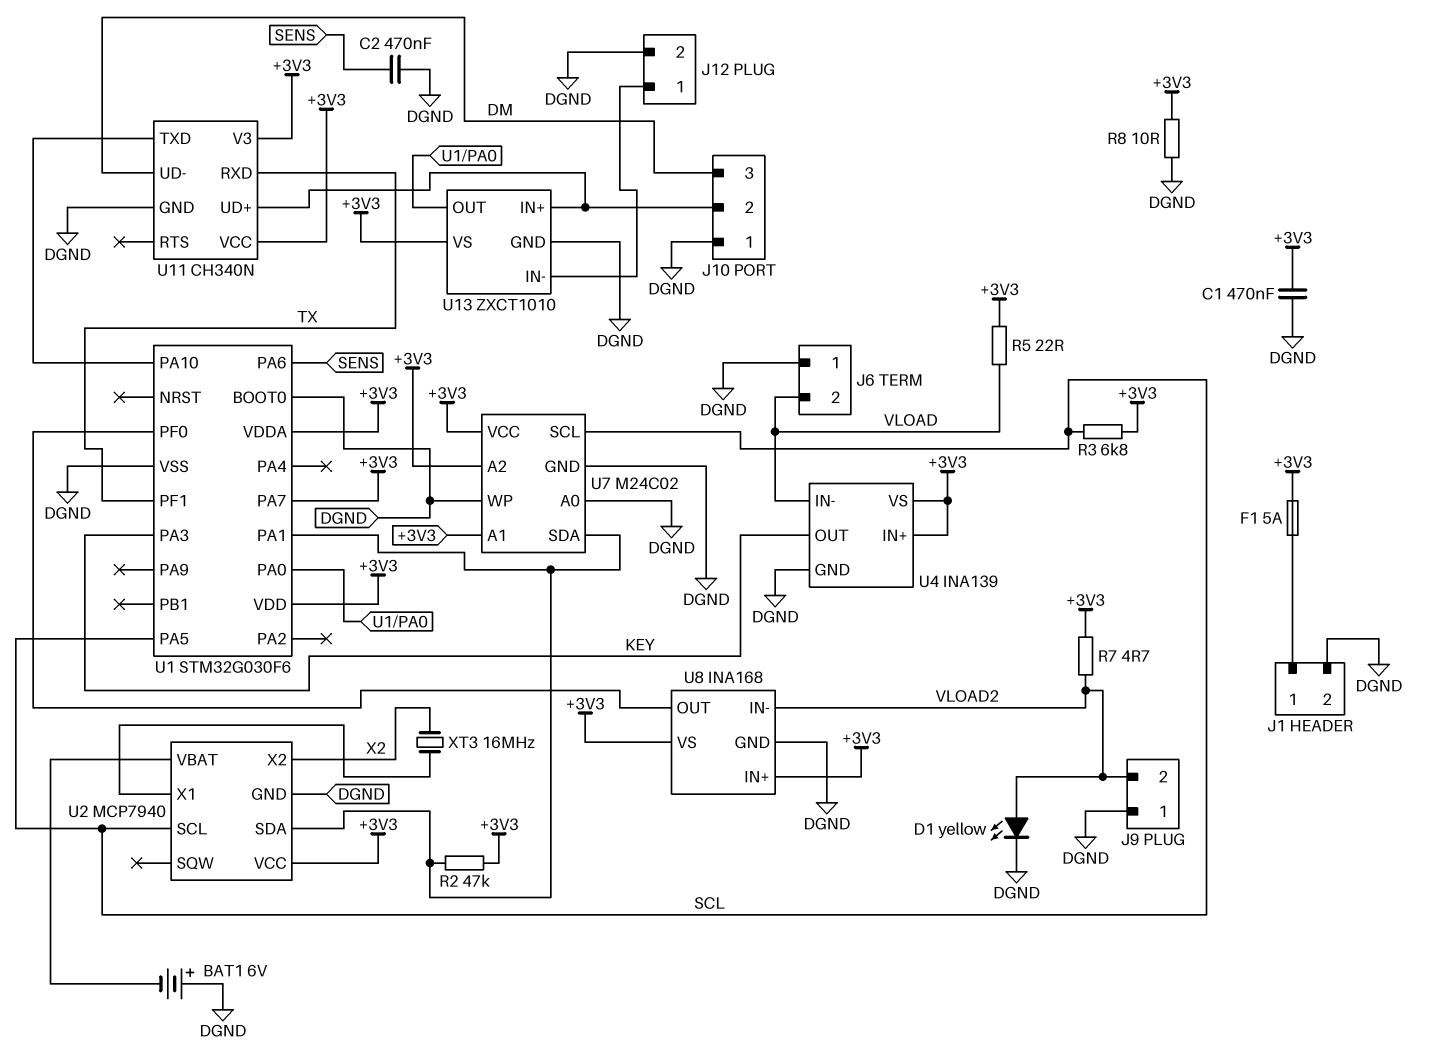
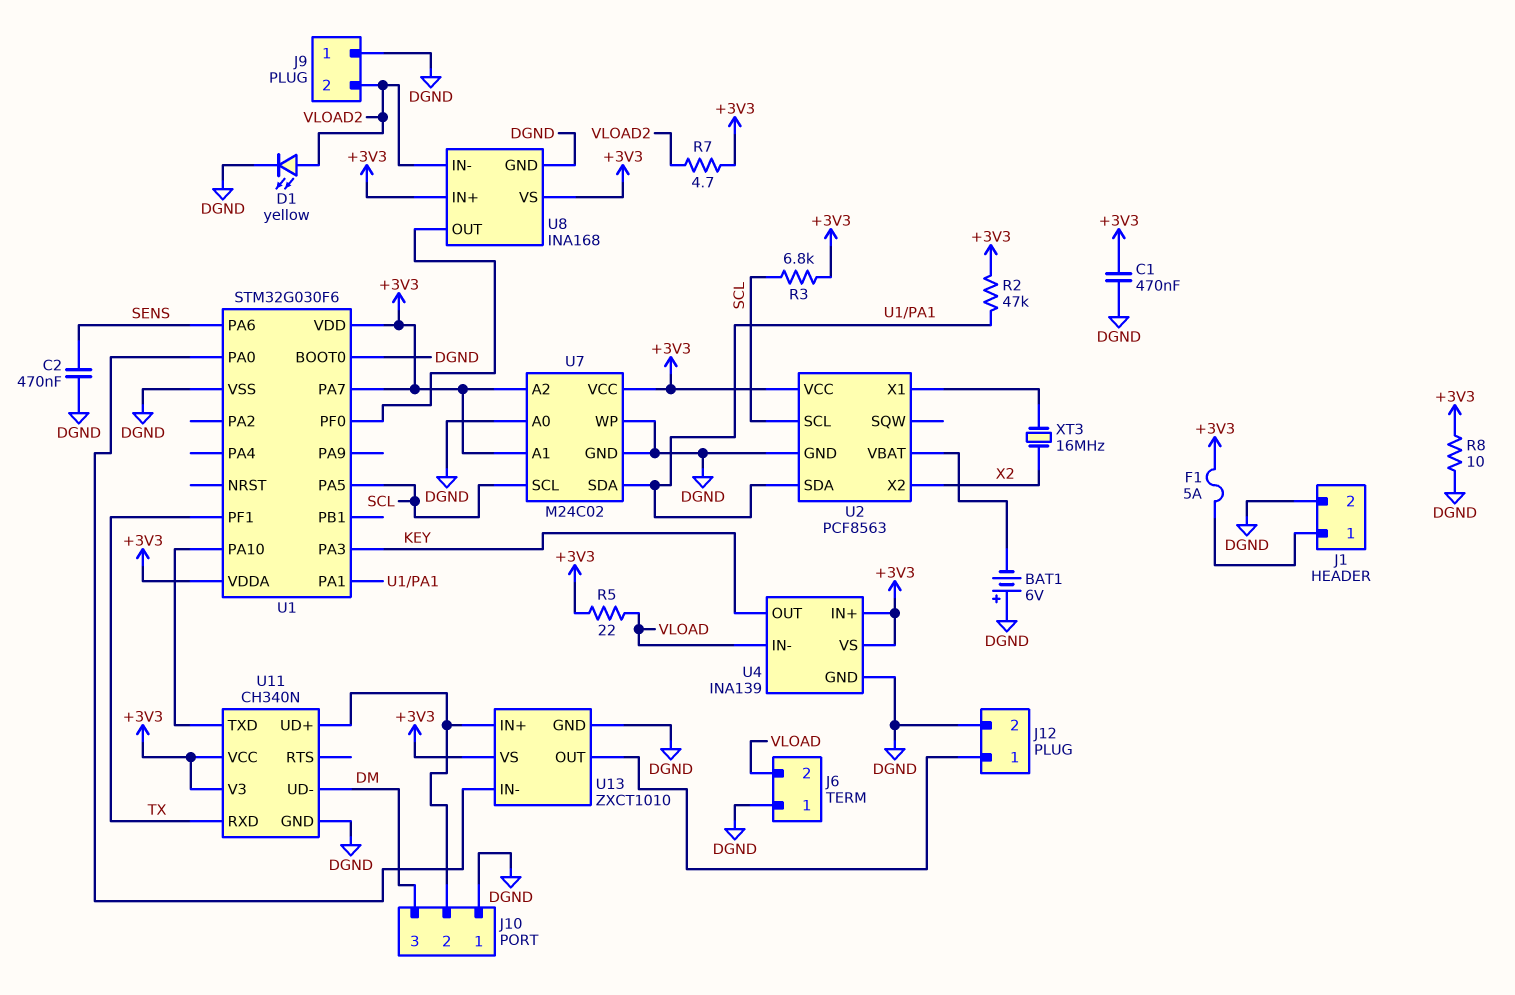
U2: MCP7940 -> PCF8563
U13 pin IN-: J12/1 -> U1/PA0
U13 pin OUT: U1/PA0 -> J12/1

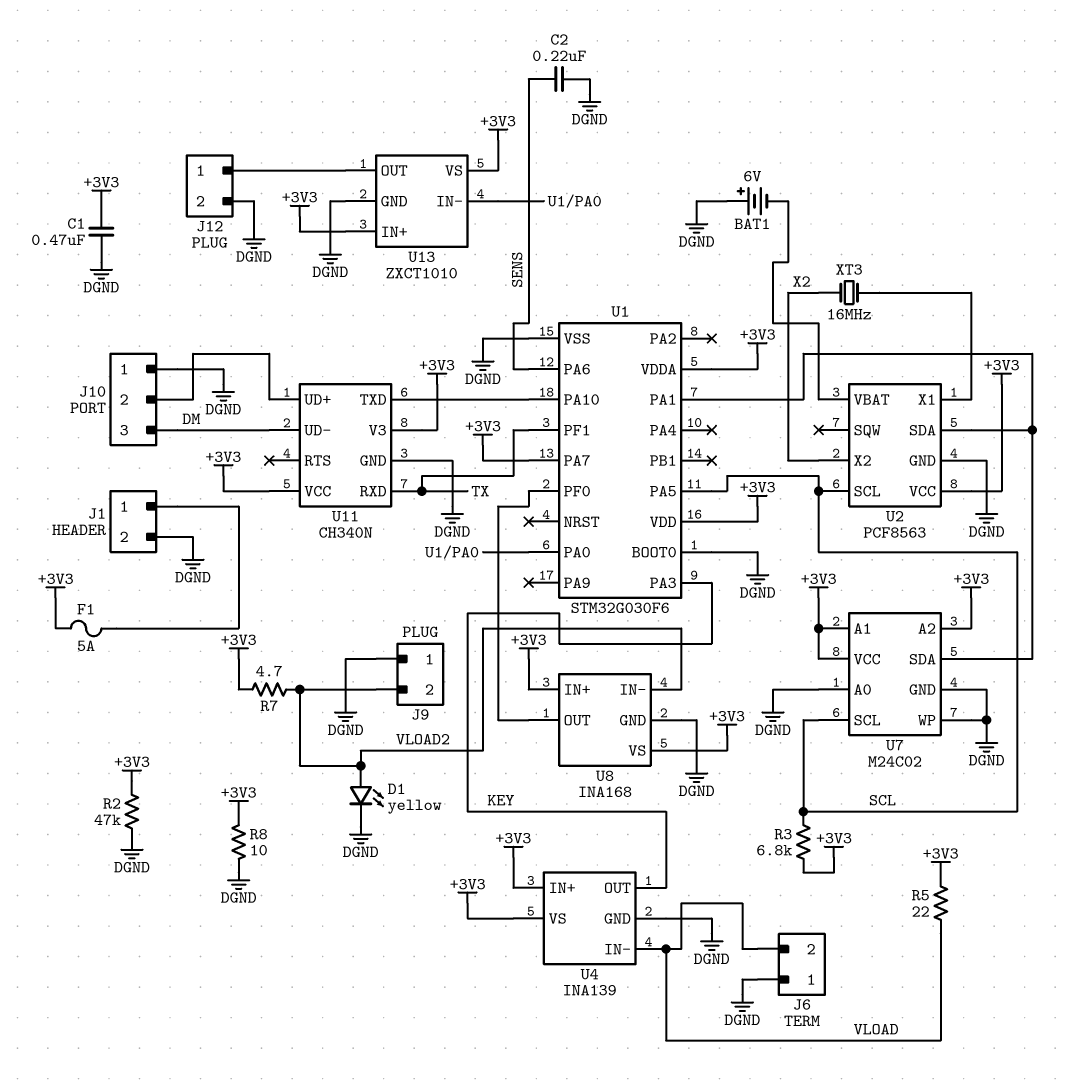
C2: 470nF (DGND, SENS) -> 220nF (DGND, SENS)
R2: 47k (+3V3, U1/PA1) -> 47k (+3V3, DGND)
U13 pin IN+: J10/2 -> +3V3

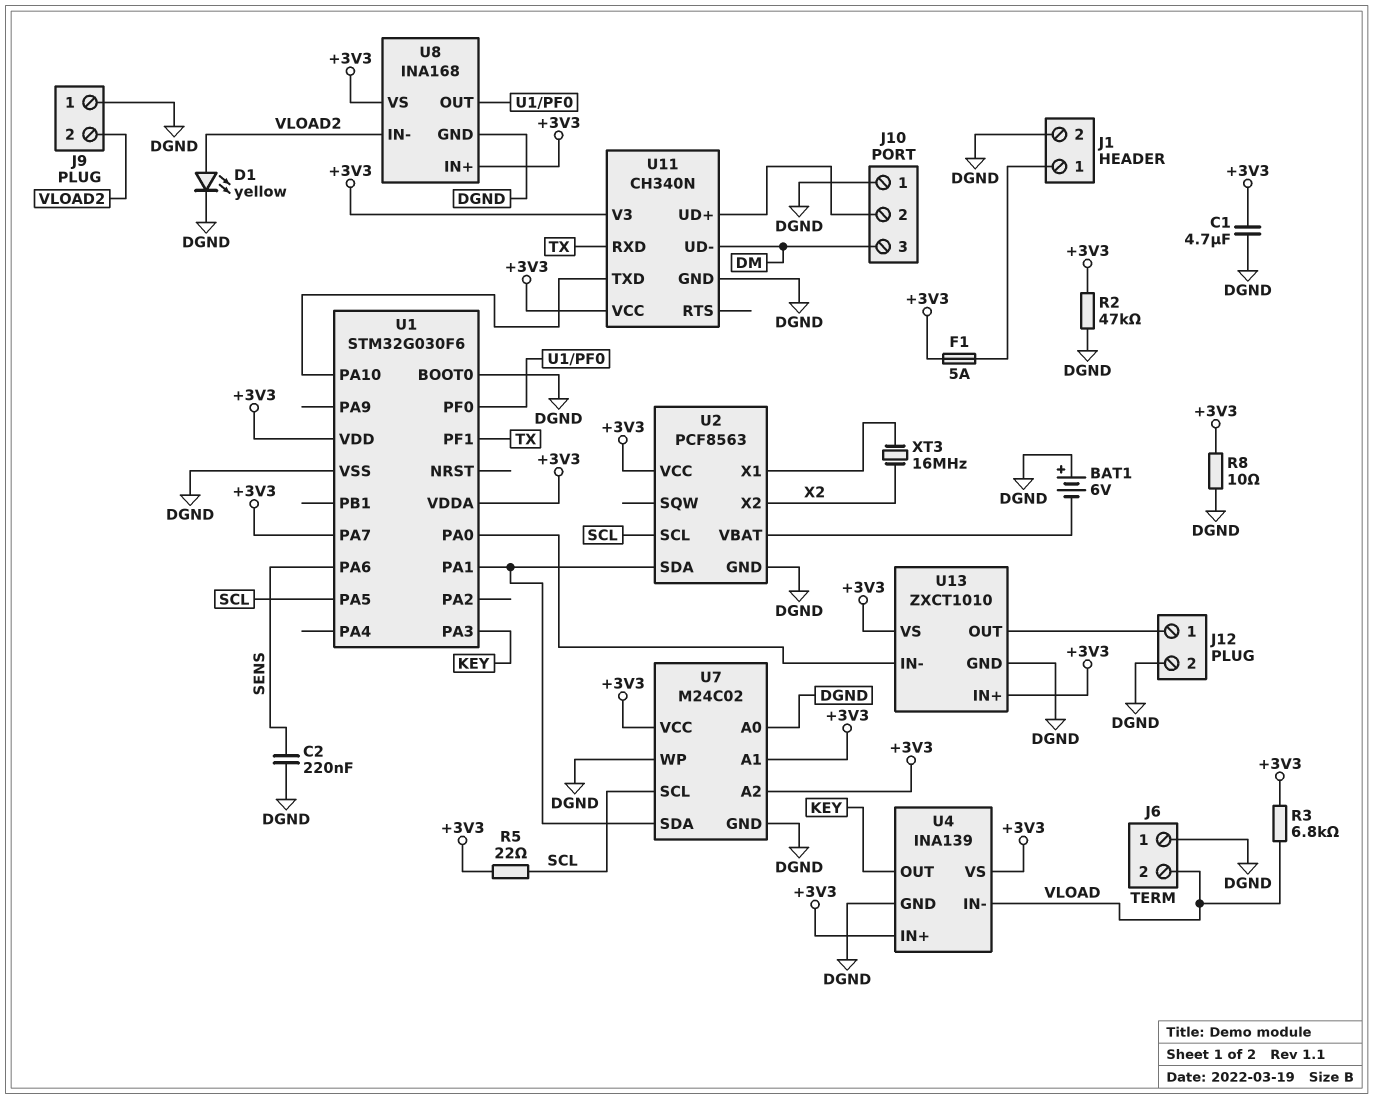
C1: 470nF (+3V3, DGND) -> 4.7uF (+3V3, DGND)
R3: 6.8k (+3V3, SCL) -> 6.8k (+3V3, VLOAD)
R5: 22 (+3V3, VLOAD) -> 22 (+3V3, SCL)
R7: 4.7 (+3V3, VLOAD2) -> none

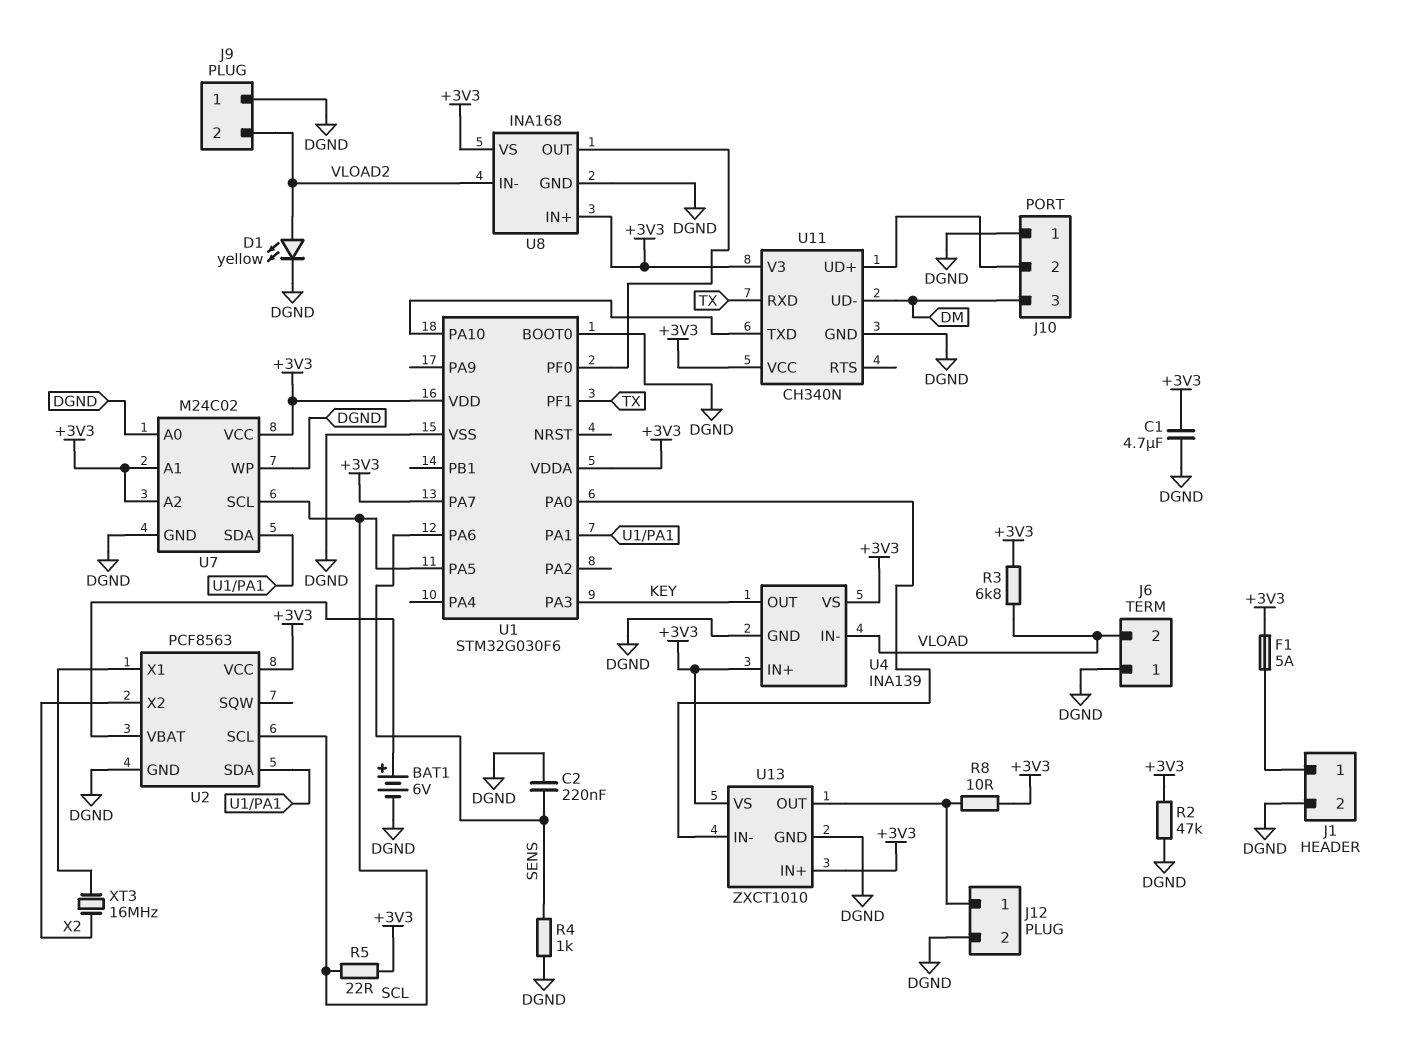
BAT1: 6V (plus DGND, minus U2/VBAT) -> 6V (plus U2/VBAT, minus DGND)
R4: none -> 1k (DGND, SENS)
R8: 10 (+3V3, DGND) -> 10 (+3V3, J12/1)

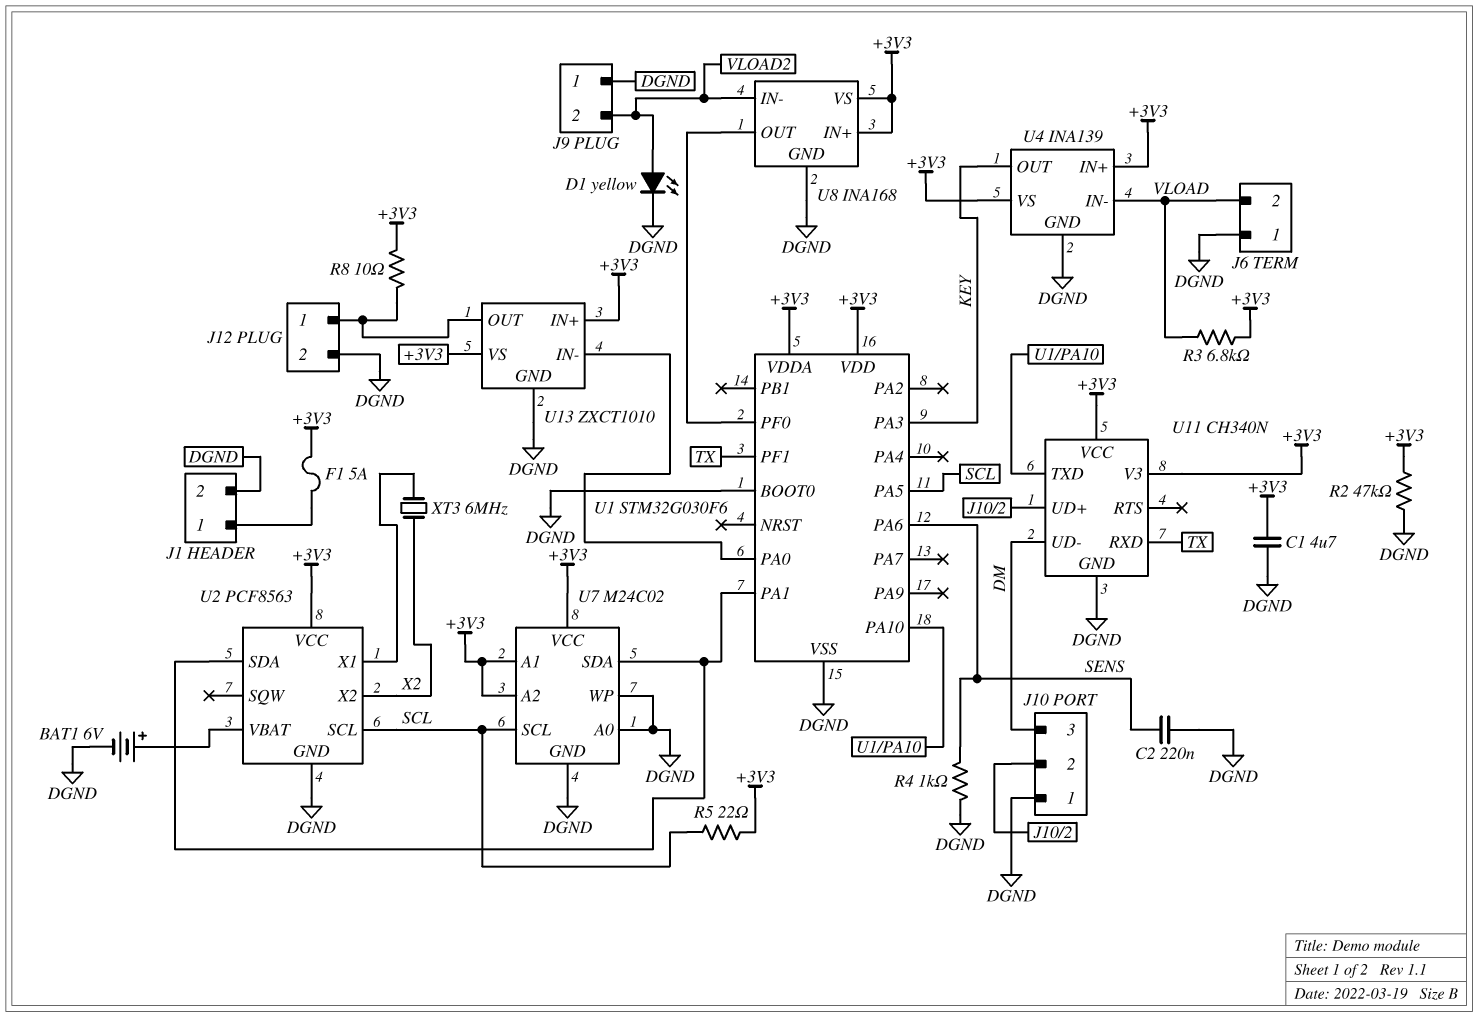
U1 pin PA7: +3V3 -> none
XT3: 16MHz (U2/X1, X2) -> 6MHz (U2/X1, X2)

